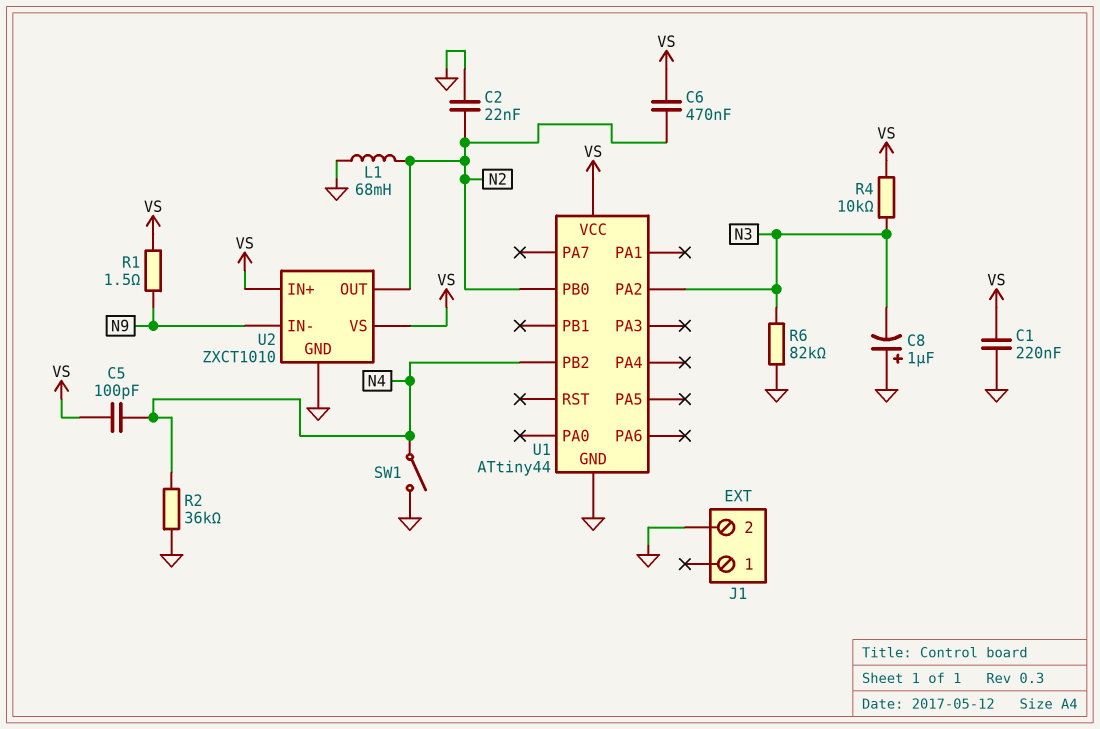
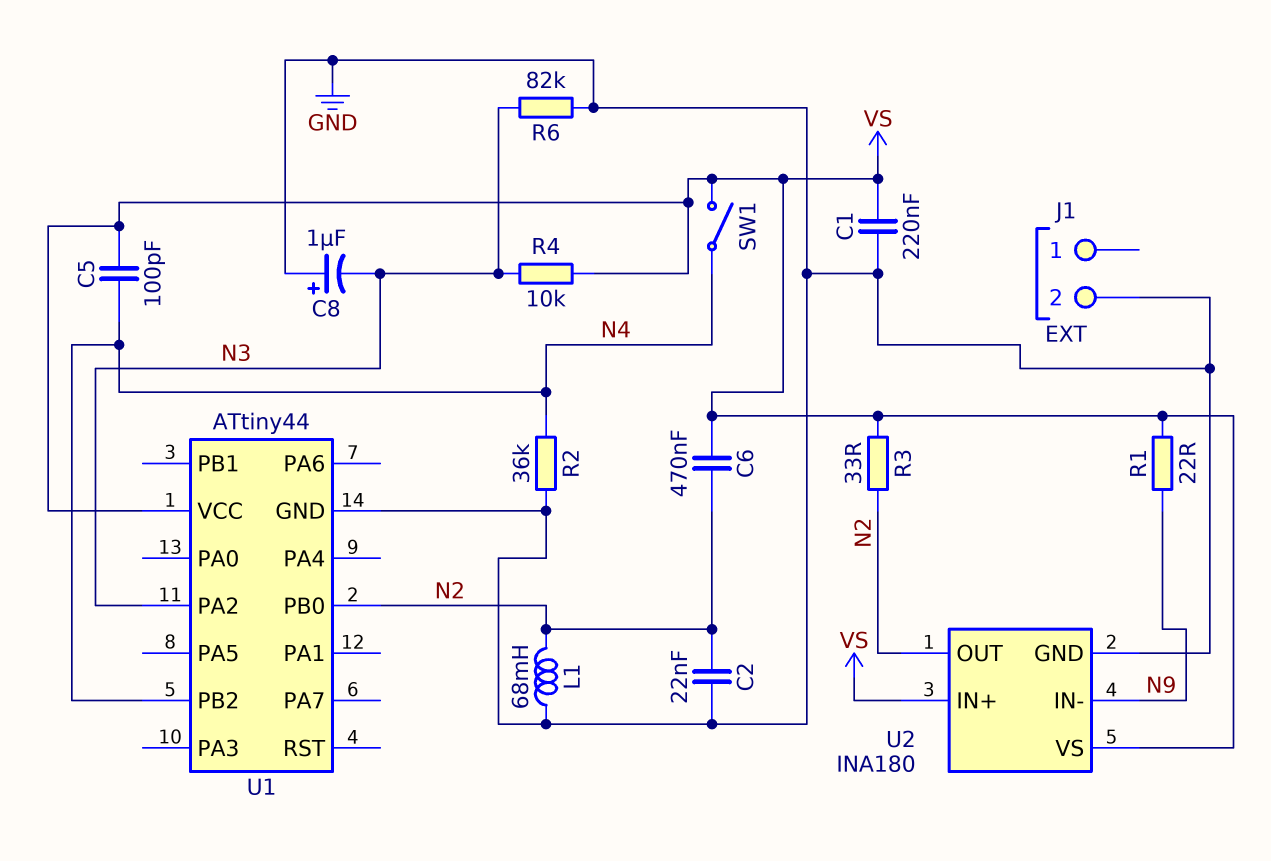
R1: 1.5 (N9, VS) -> 22 (N9, VS)
R3: none -> 33 (N2, VS)
SW1: switch (GND, N4) -> switch (N4, VS)
U2: ZXCT1010 -> INA180

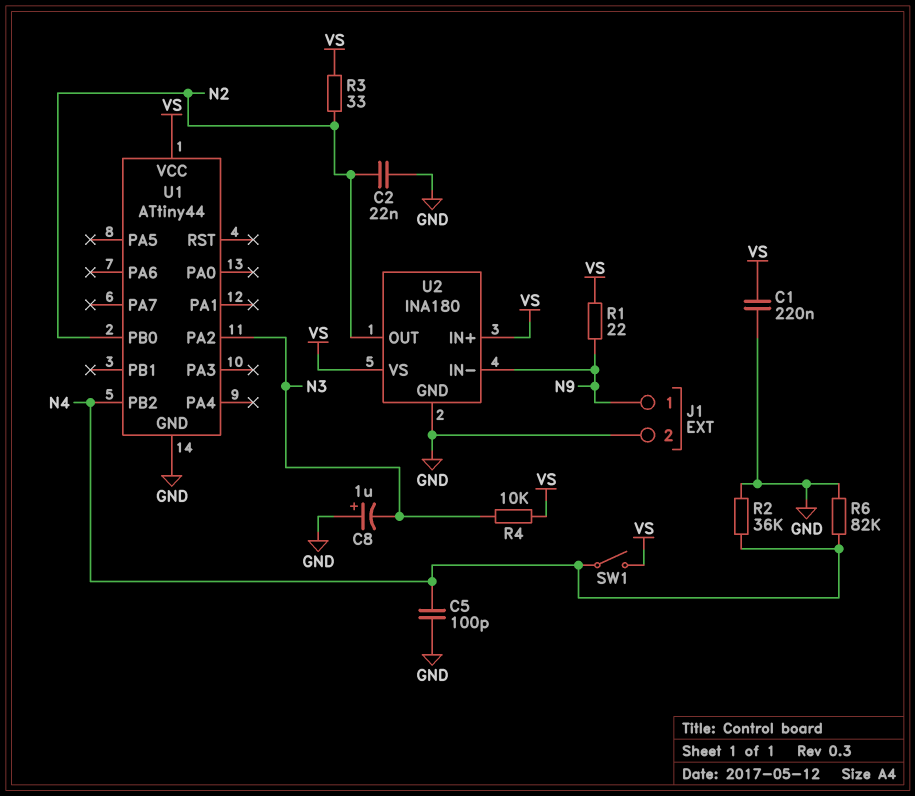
C5: 100pF (N4, VS) -> 100pF (GND, N4)
C6: 470nF (N2, VS) -> none
J1 pin 1: none -> N9
L1: 68mH (GND, N2) -> none
R6: 82k (GND, N3) -> 82k (GND, N4)

